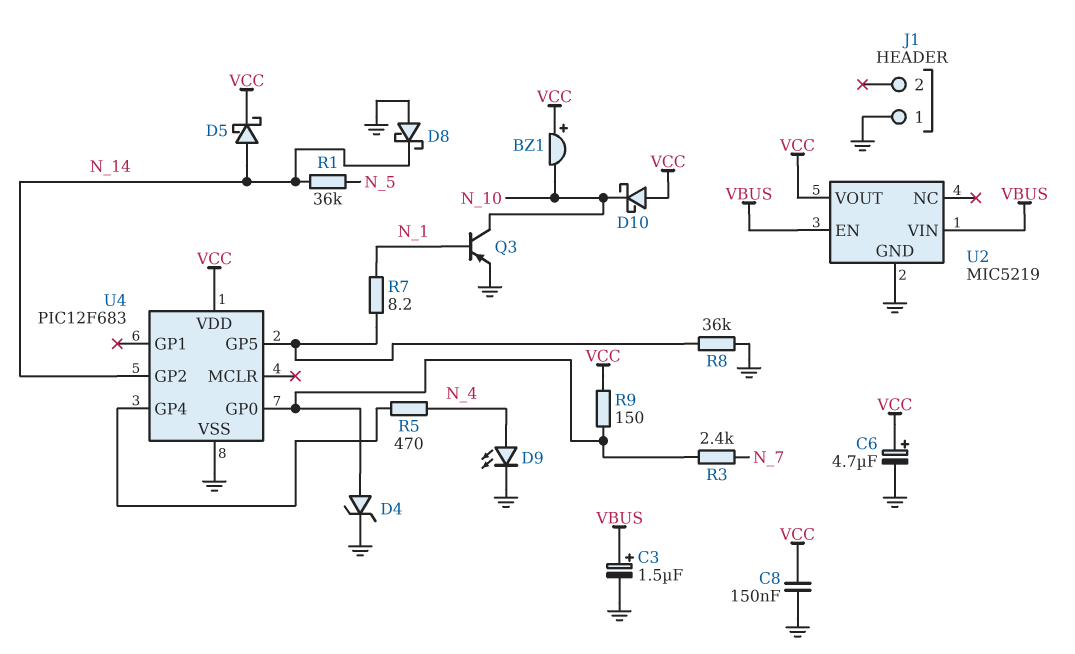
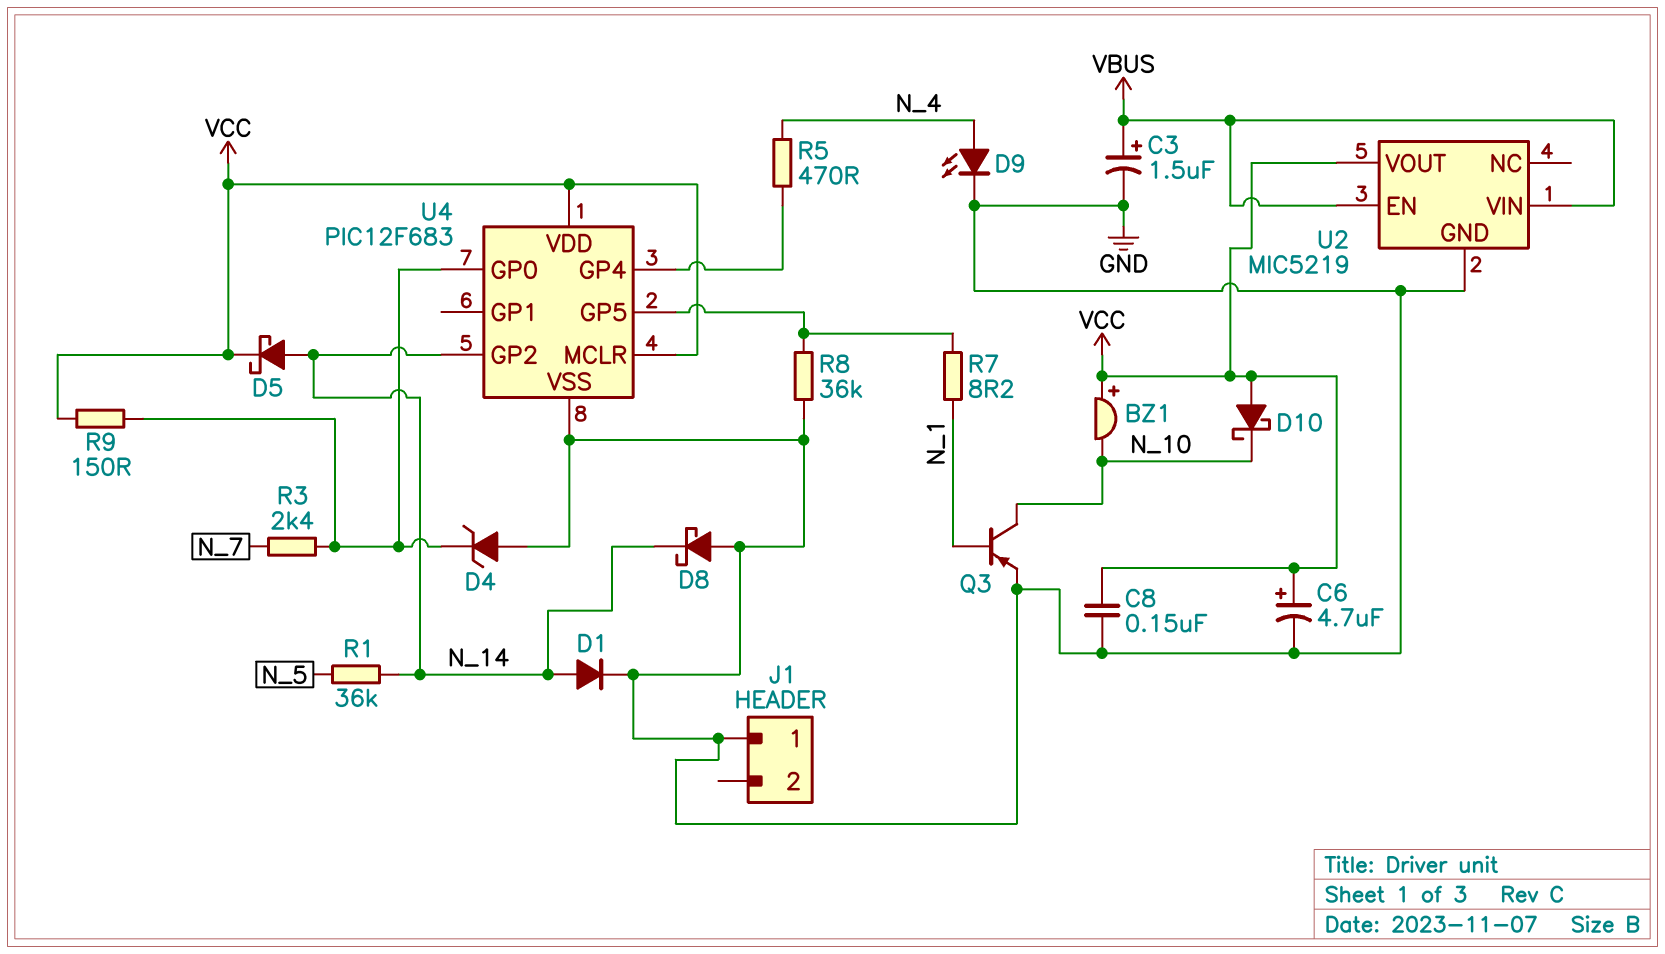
D1: none -> diode (A N_14, K GND)
D4: zener (A U4/GP0, K GND) -> zener (A GND, K U4/GP0)
U4 pin MCLR: none -> VCC

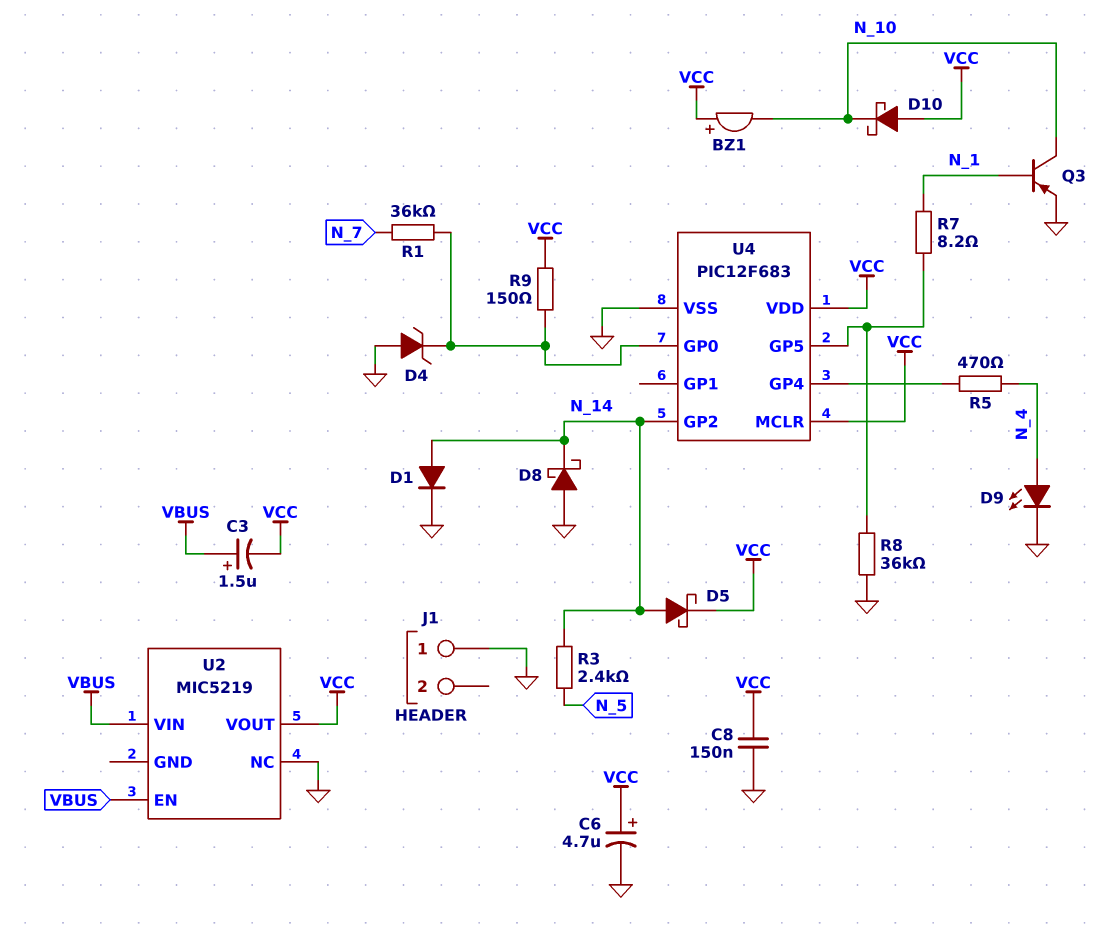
C3: 1.5uF (plus VBUS, minus GND) -> 1.5uF (plus VBUS, minus VCC)
R1: 36k (N_5, N_14) -> 36k (N_7, U4/GP0)
R3: 2.4k (N_7, U4/GP0) -> 2.4k (N_5, N_14)
U2 pin GND: GND -> none
U2 pin NC: none -> GND

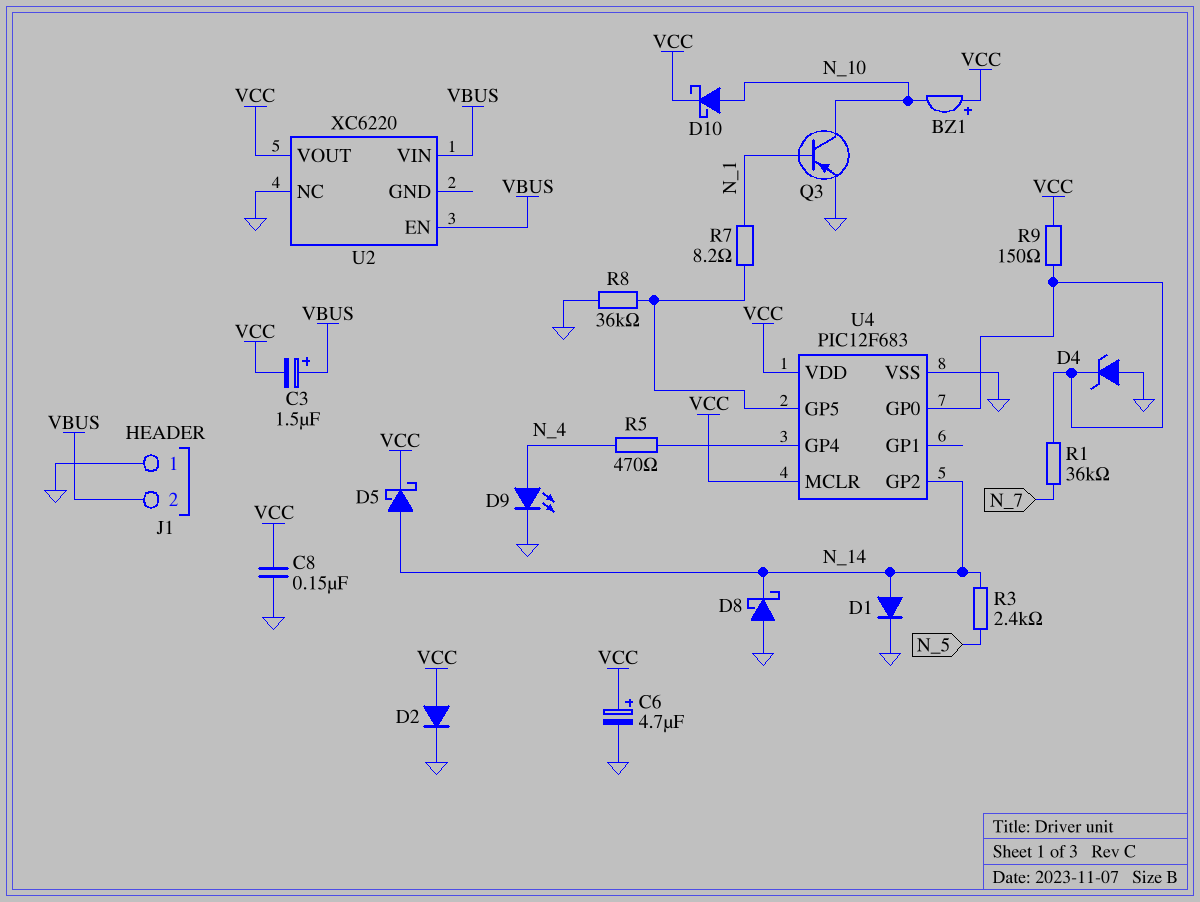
D2: none -> diode (A VCC, K GND)
D10: schottky (A VCC, K N_10) -> schottky (A N_10, K VCC)
J1 pin 2: none -> VBUS
U2: MIC5219 -> XC6220

